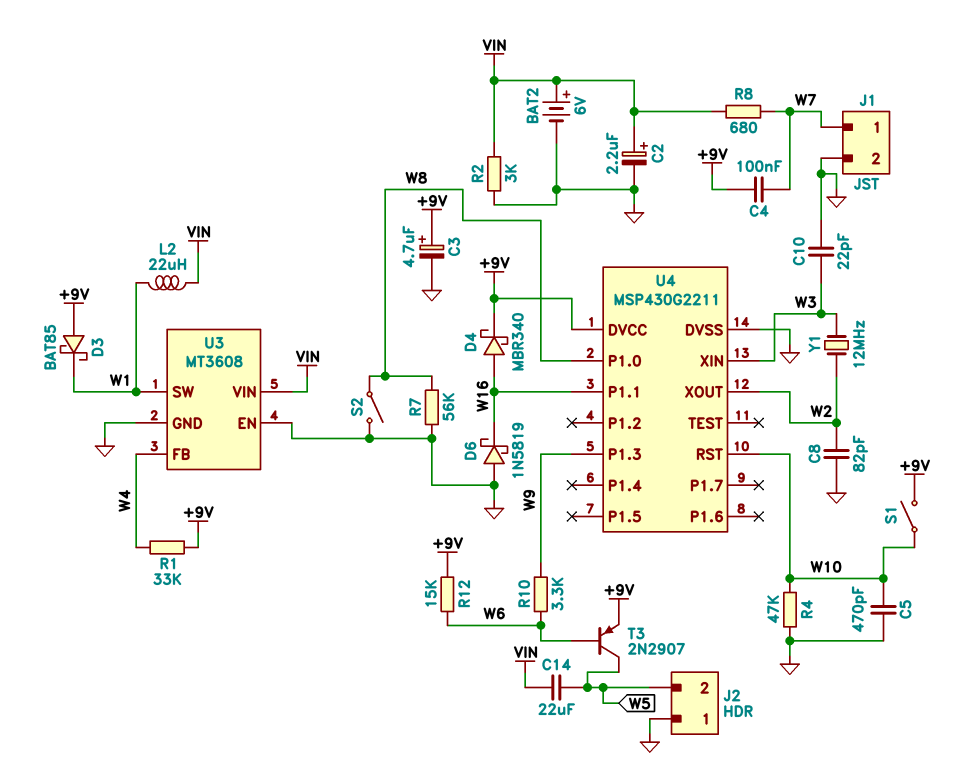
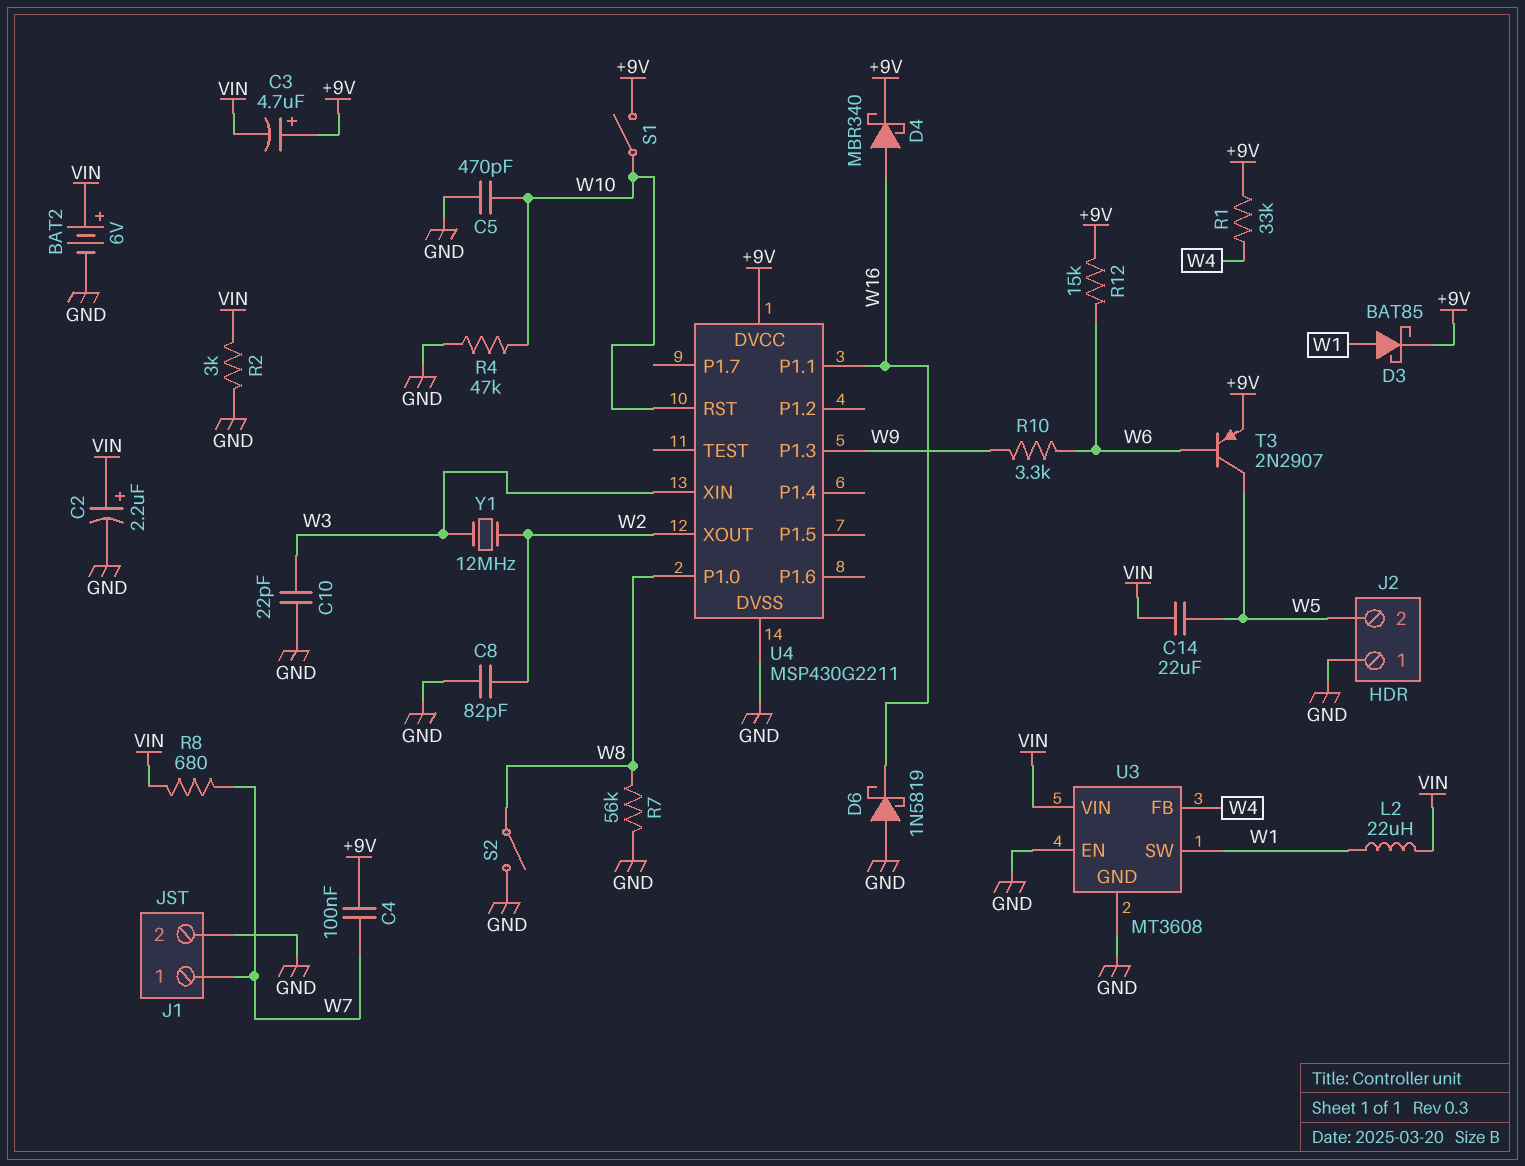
C3: 4.7uF (plus +9V, minus GND) -> 4.7uF (plus +9V, minus VIN)
D3: schottky BAT85 (A +9V, K W1) -> schottky BAT85 (A W1, K +9V)

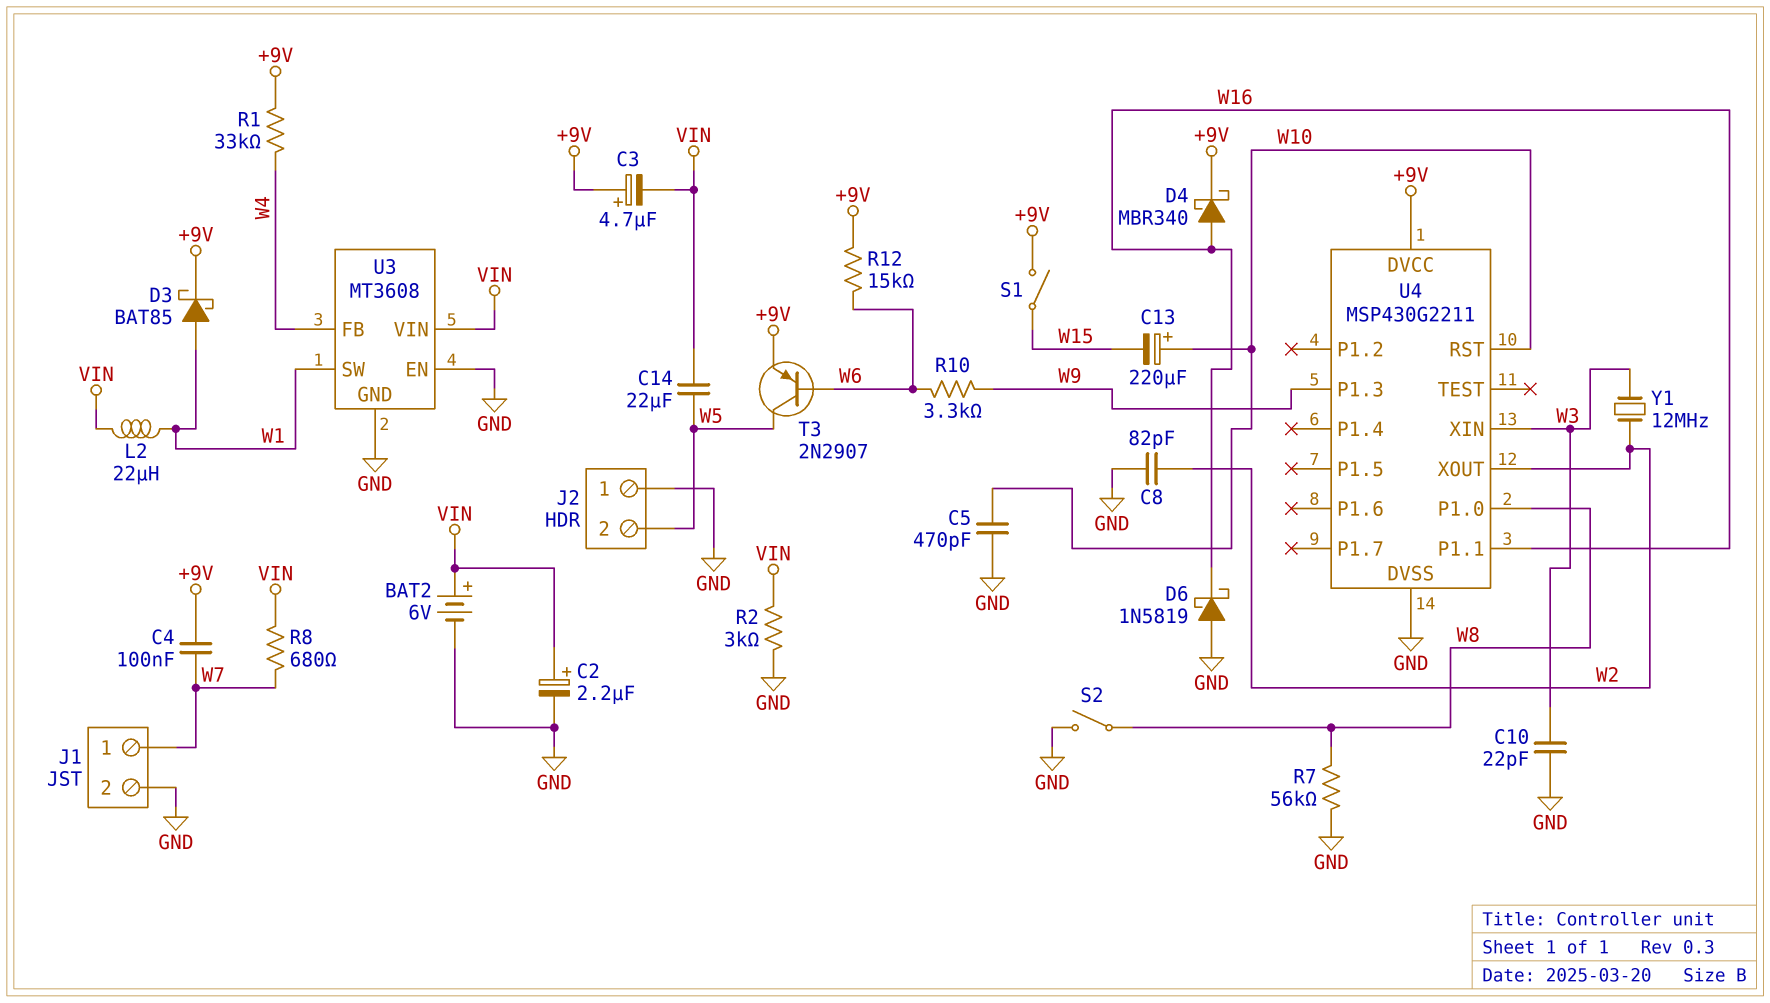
C13: none -> 220uF (plus W10, minus W15)
R4: 47k (GND, W10) -> none
S1: switch (+9V, W10) -> switch (+9V, W15)

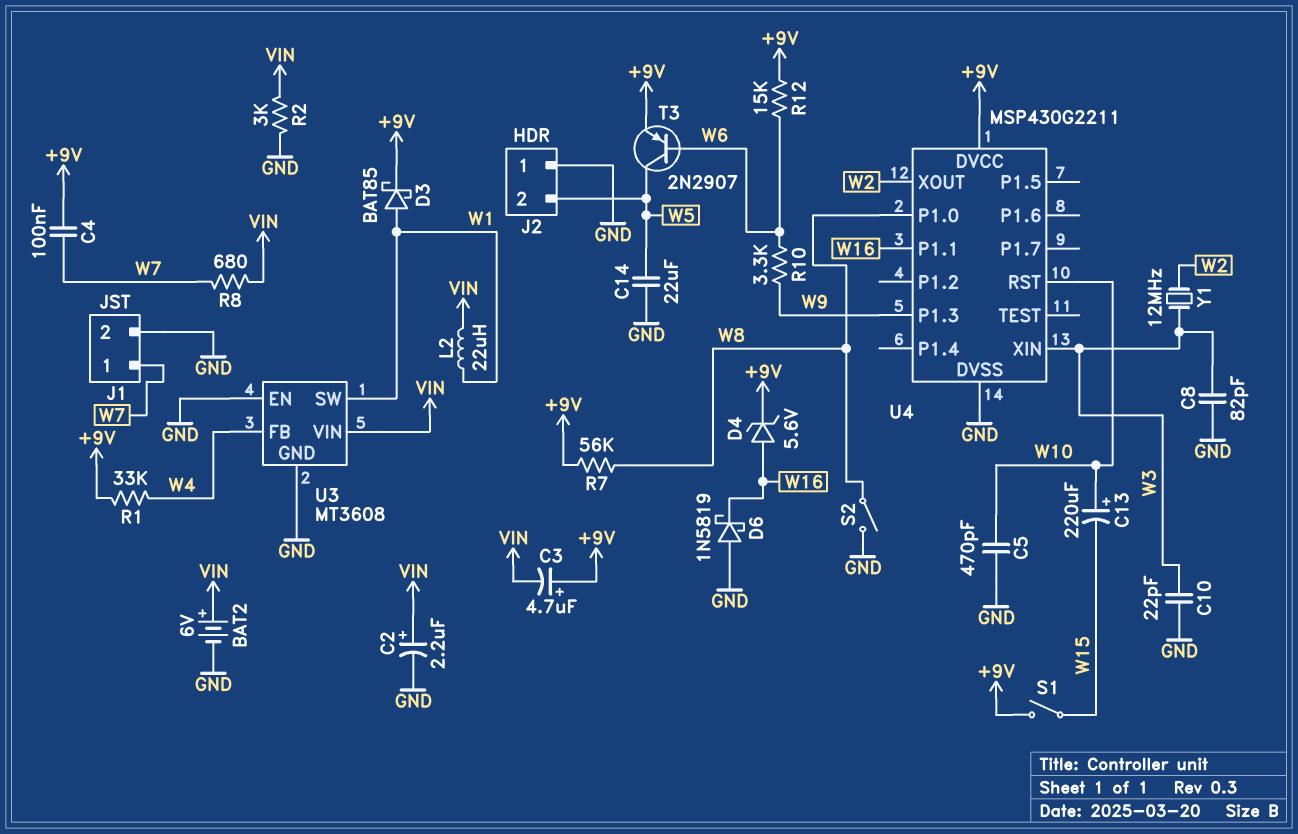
C8: 82pF (GND, W2) -> 82pF (GND, W3)
C14: 22uF (VIN, W5) -> 22uF (GND, W5)
D4: schottky MBR340 (A W16, K +9V) -> zener 5.6V (A W16, K +9V)
R7: 56k (GND, W8) -> 56k (+9V, W8)

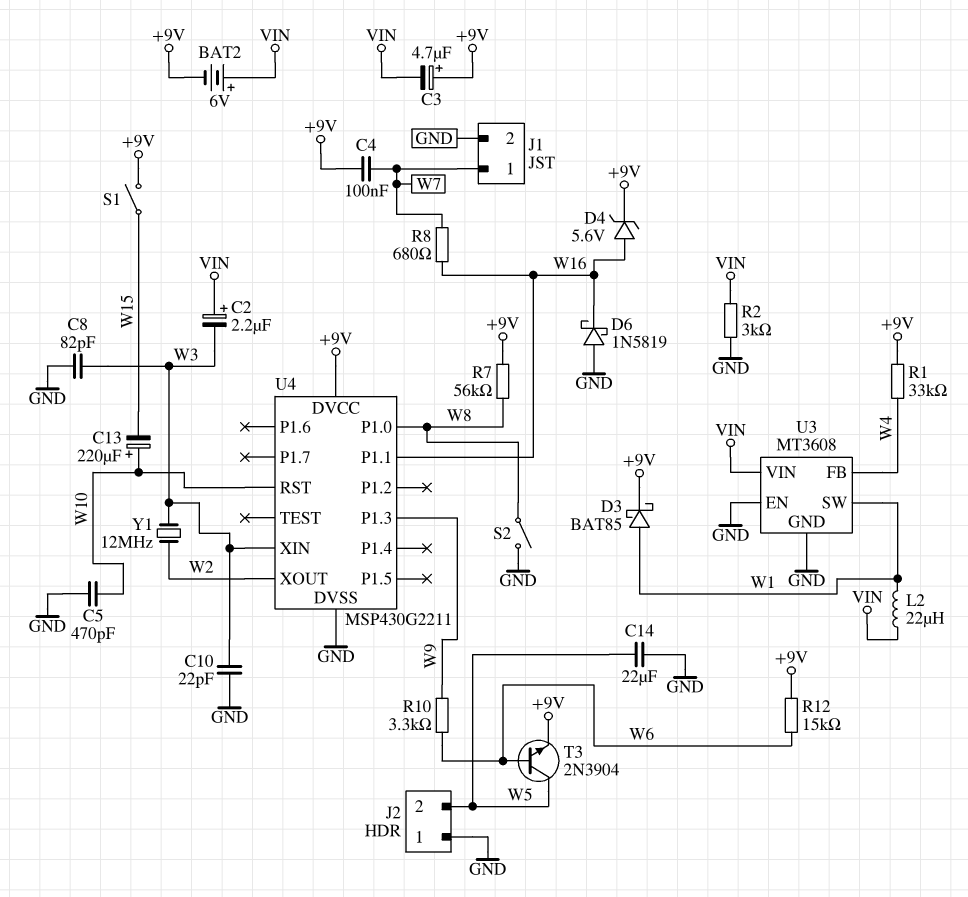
BAT2: 6V (plus VIN, minus GND) -> 6V (plus VIN, minus +9V)
C2: 2.2uF (plus VIN, minus GND) -> 2.2uF (plus VIN, minus W3)
R8: 680 (VIN, W7) -> 680 (W7, W16)
T3: PNP 2N2907 (B W6, C W5, E +9V) -> NPN 2N3904 (B W6, C W5, E +9V)

